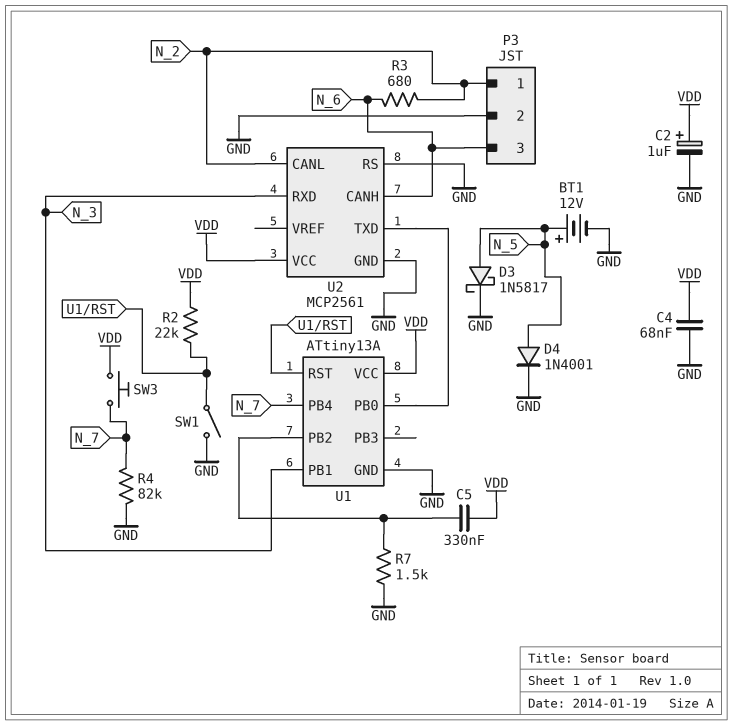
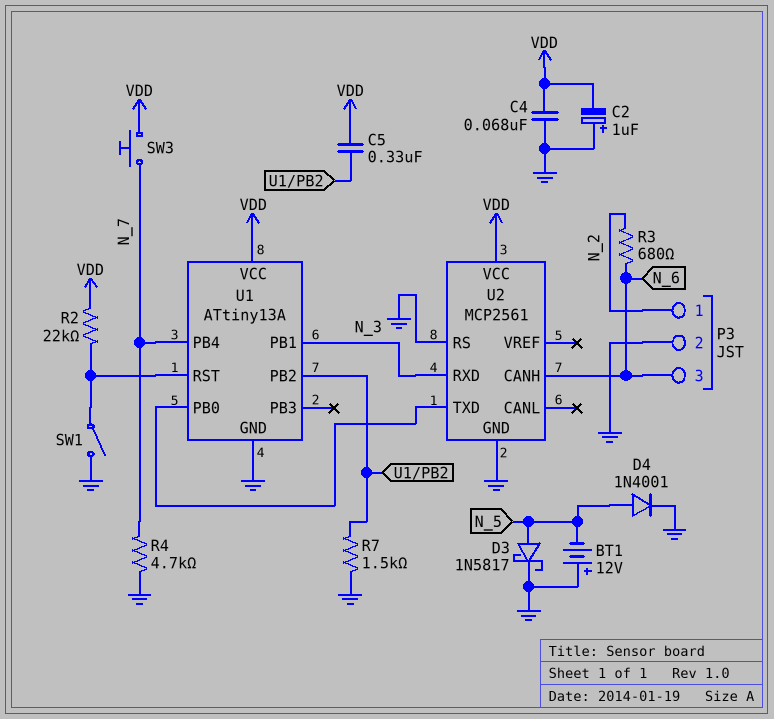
BT1: 12V (plus N_5, minus GND) -> 12V (plus GND, minus N_5)
C2: 1uF (plus VDD, minus GND) -> 1uF (plus GND, minus VDD)
R4: 82k (GND, N_7) -> 4.7k (GND, N_7)
U2 pin CANL: N_2 -> none

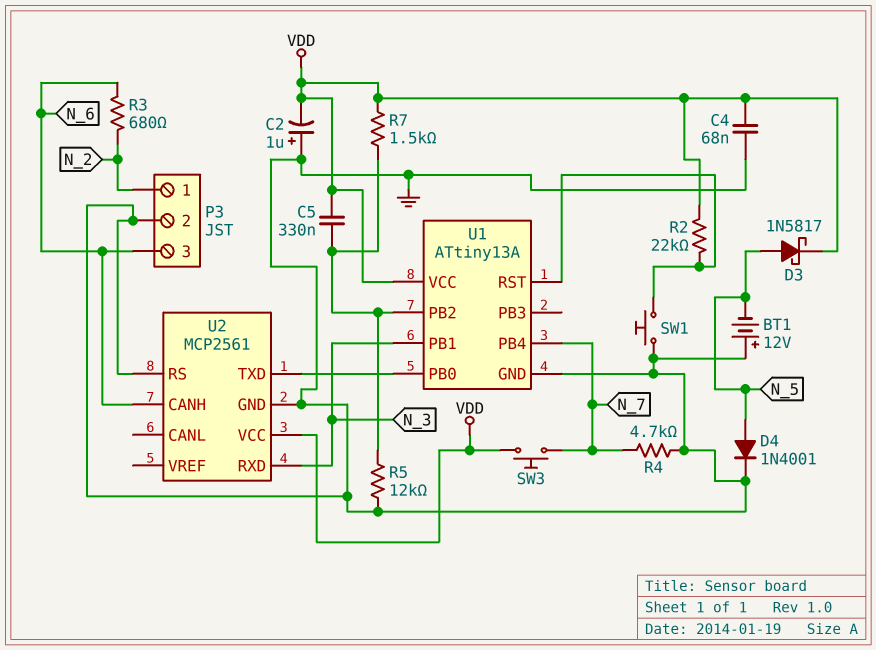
D3: schottky 1N5817 (A N_5, K GND) -> schottky 1N5817 (A N_5, K VDD)
R5: none -> 12k (GND, U1/PB2)
R7: 1.5k (GND, U1/PB2) -> 1.5k (U1/PB2, VDD)
SW1: switch (GND, U1/RST) -> button (GND, U1/RST)

